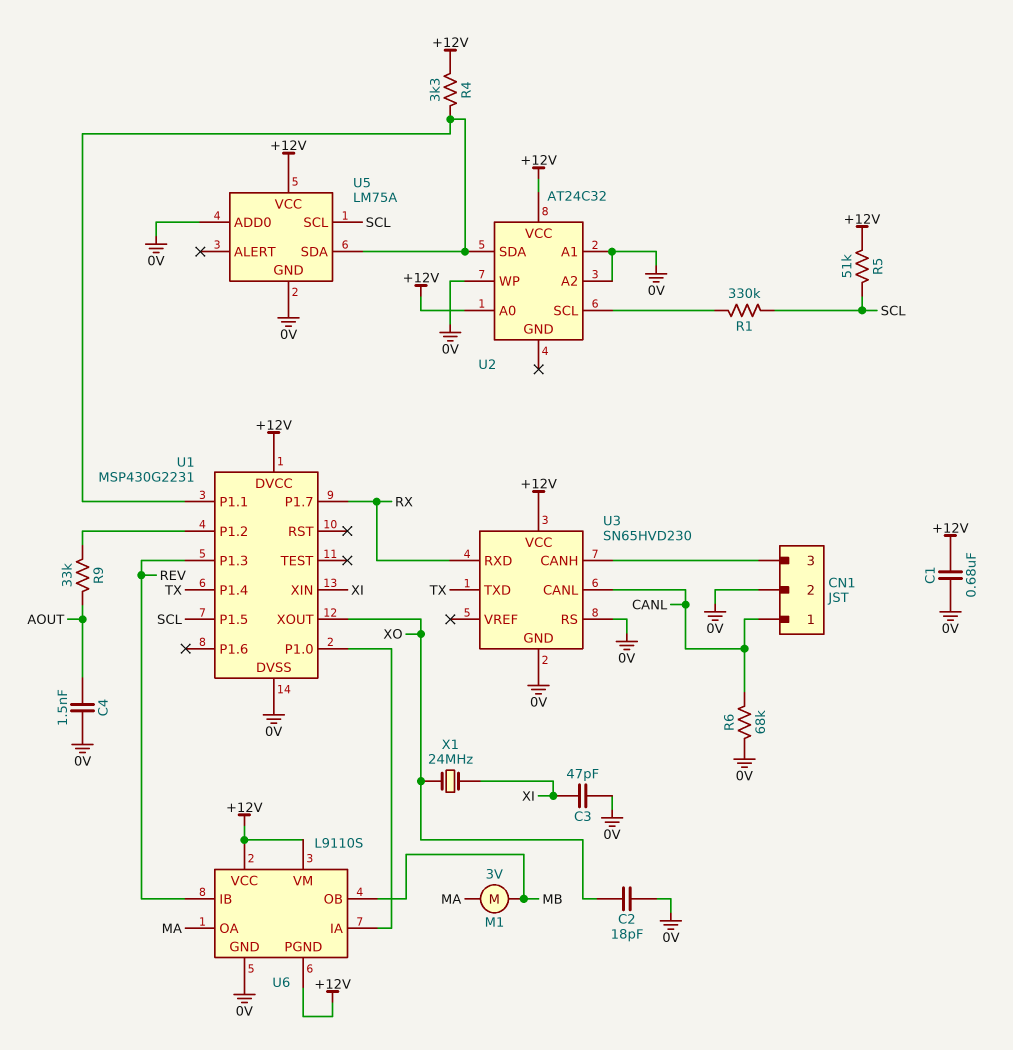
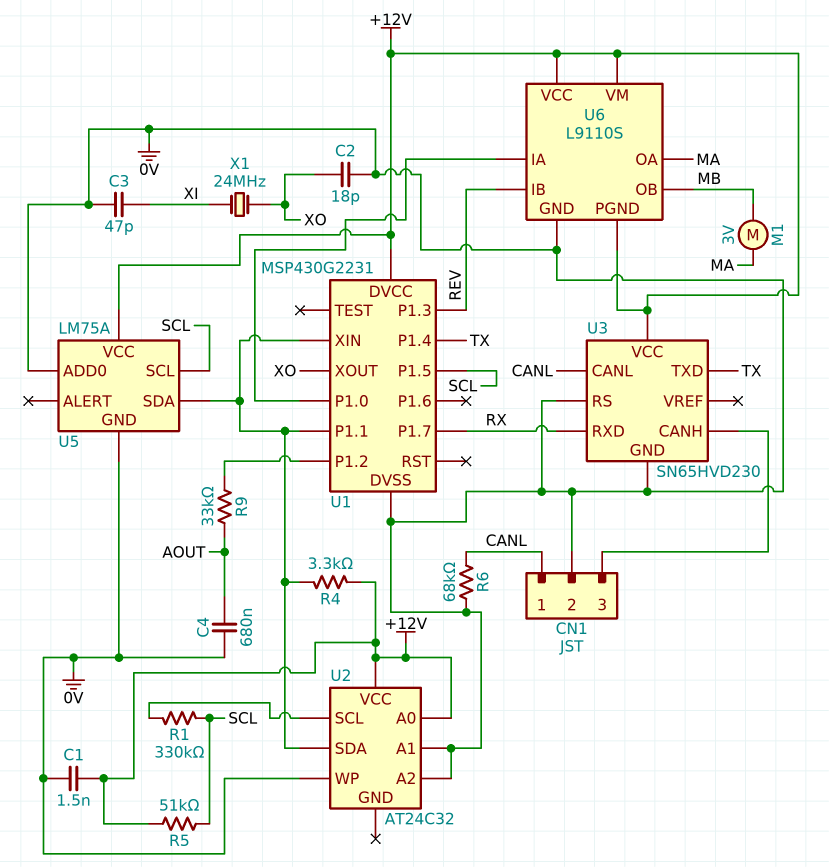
C1: 680nF (+12V, 0V) -> 1.5nF (+12V, 0V)
C4: 1.5nF (0V, AOUT) -> 680nF (0V, AOUT)
U1 pin XIN: XI -> U1/P1.1

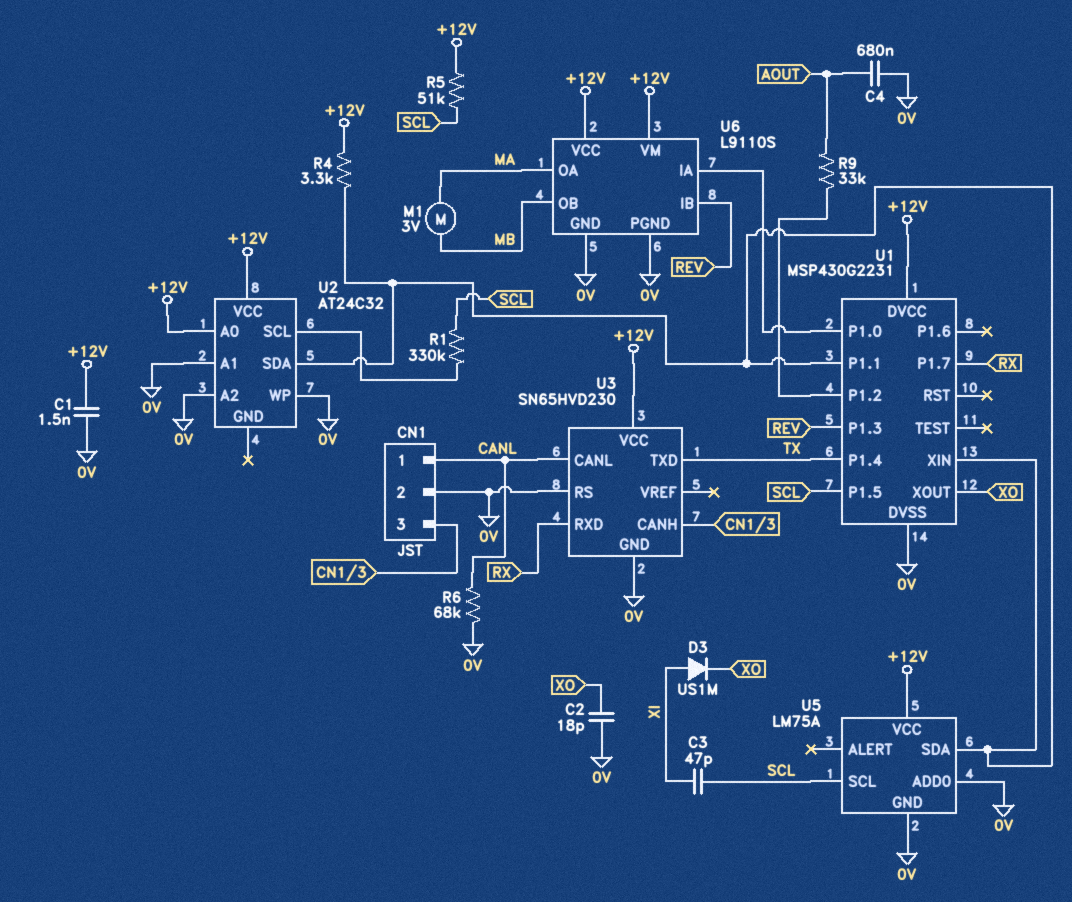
C3: 47pF (0V, XI) -> 47pF (SCL, XI)
D3: none -> diode US1M (A XI, K XO)
U6 pin PGND: +12V -> 0V
X1: 24MHz (XI, XO) -> none

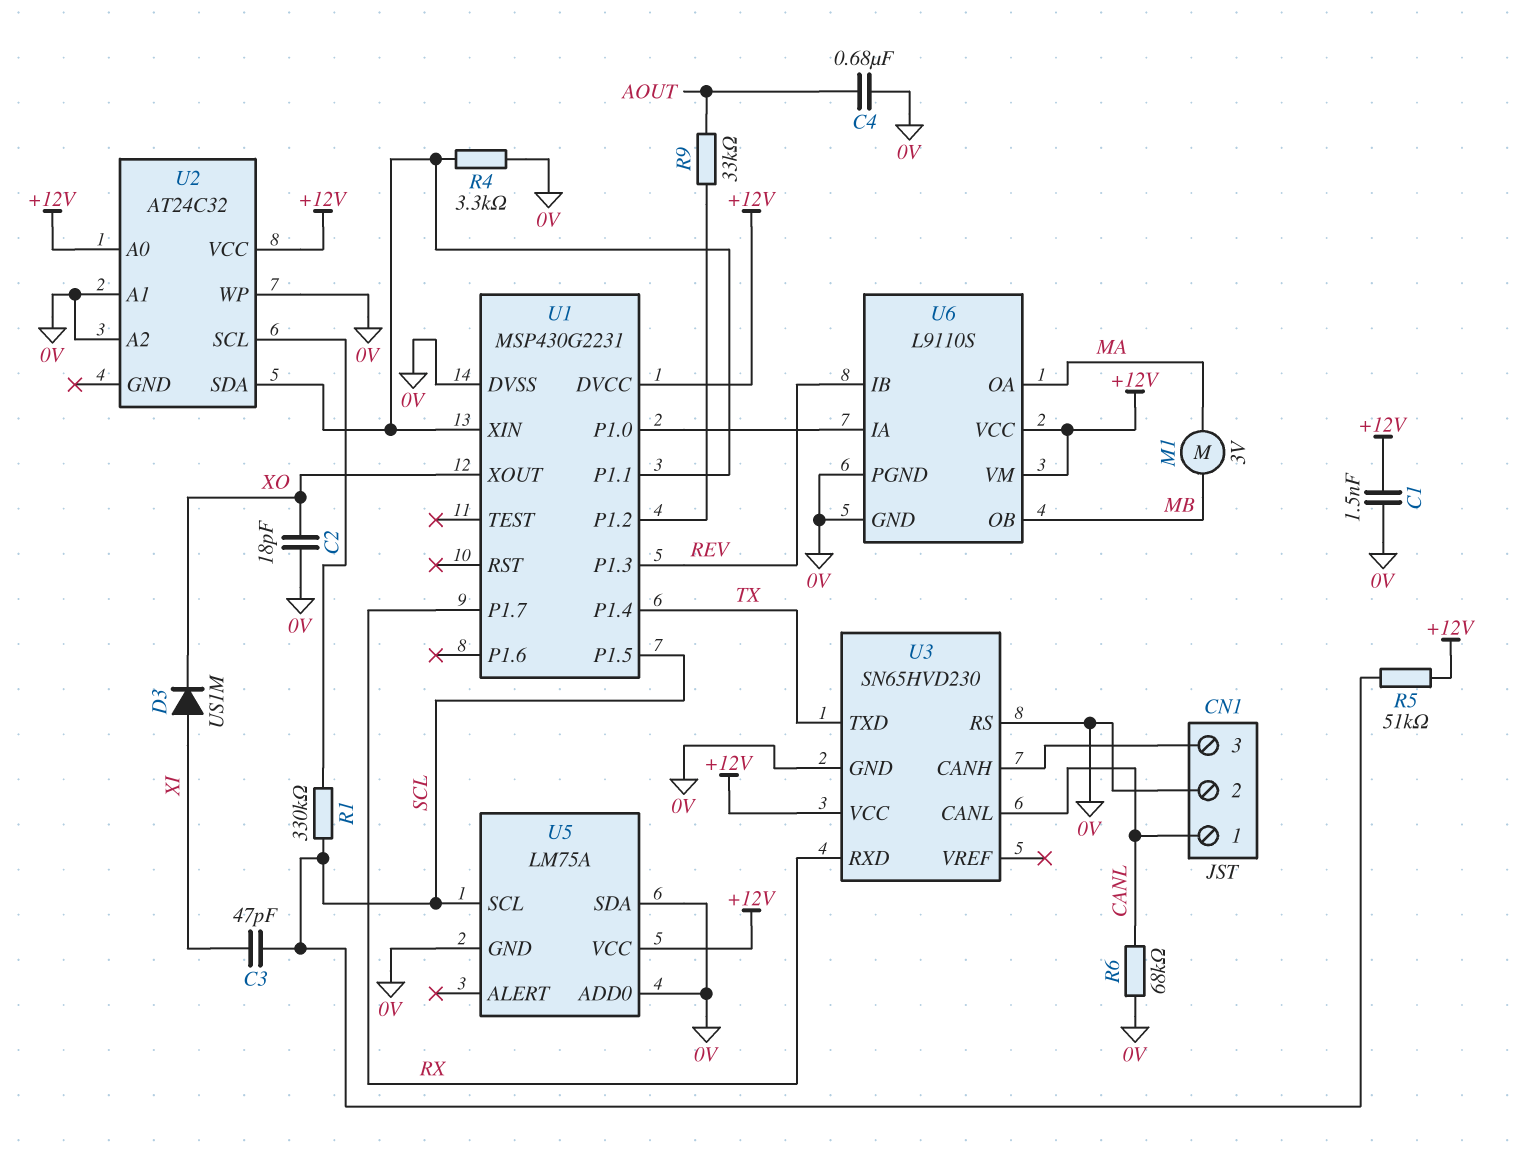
R4: 3.3k (+12V, U1/P1.1) -> 3.3k (0V, U1/P1.1)
U5 pin SDA: U1/P1.1 -> 0V

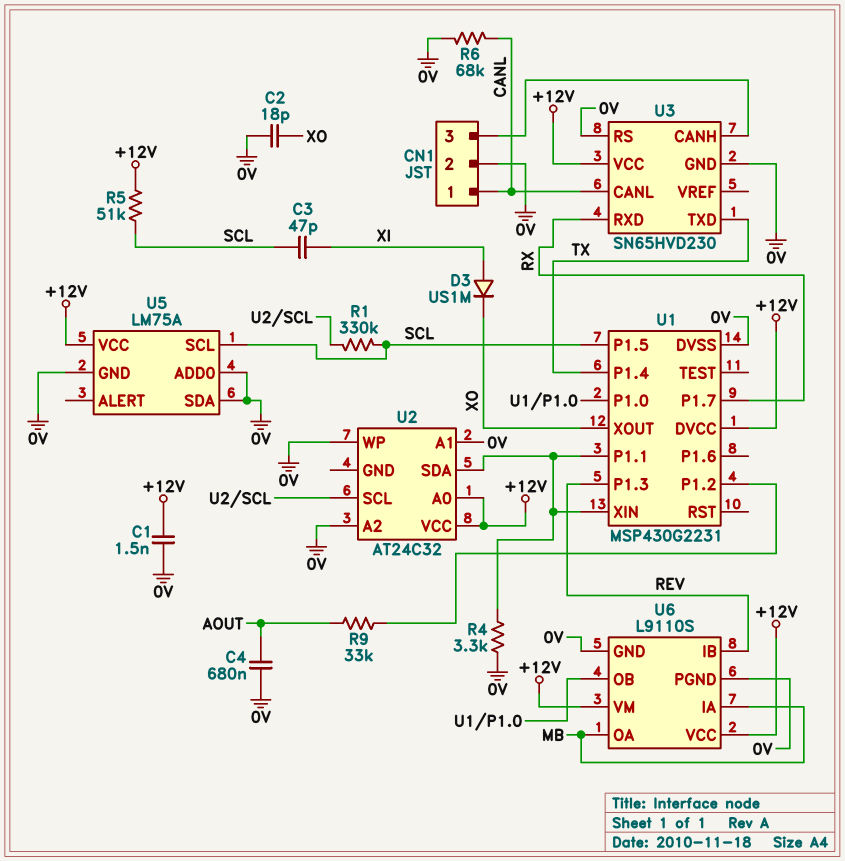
M1: motor 3V (MA, MB) -> none
U6 pin IA: U1/P1.0 -> MB
U6 pin OA: MA -> MB
U6 pin OB: MB -> U1/P1.0

